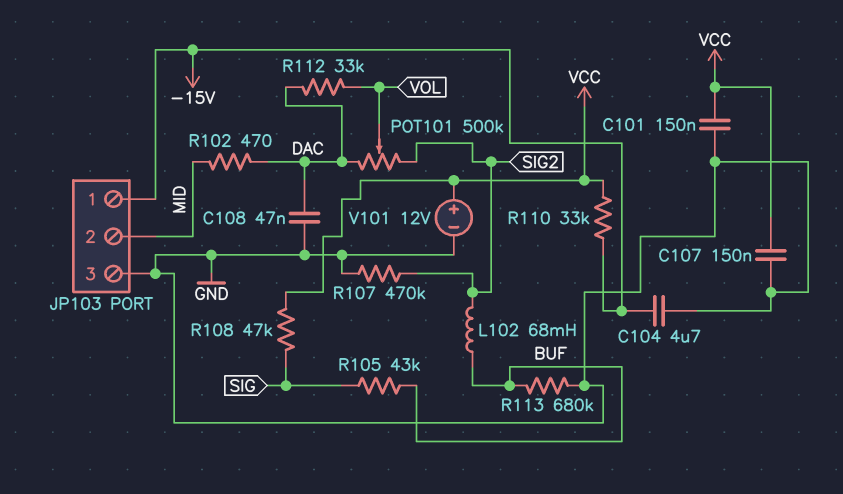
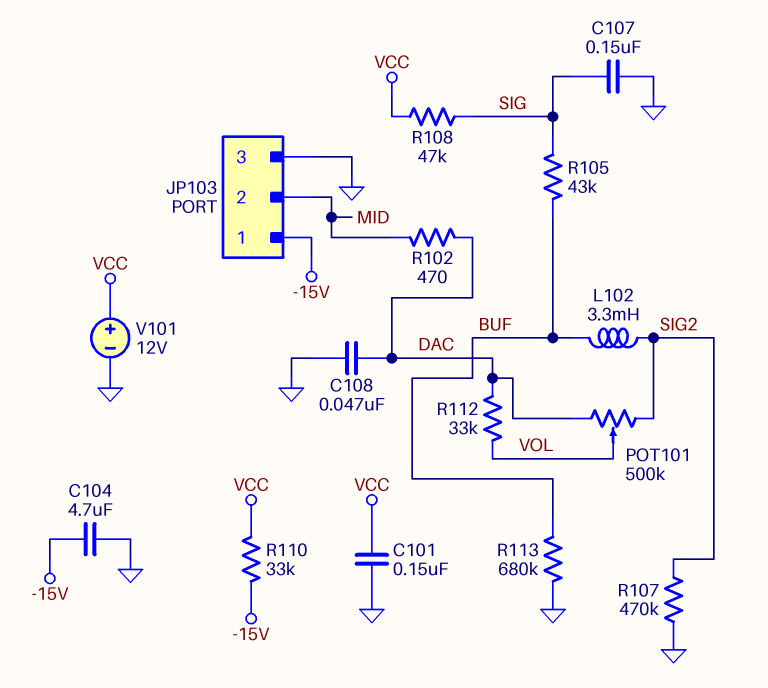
C107: 150nF (GND, VCC) -> 150nF (GND, SIG)
L102: 68mH (BUF, SIG2) -> 3.3mH (BUF, SIG2)

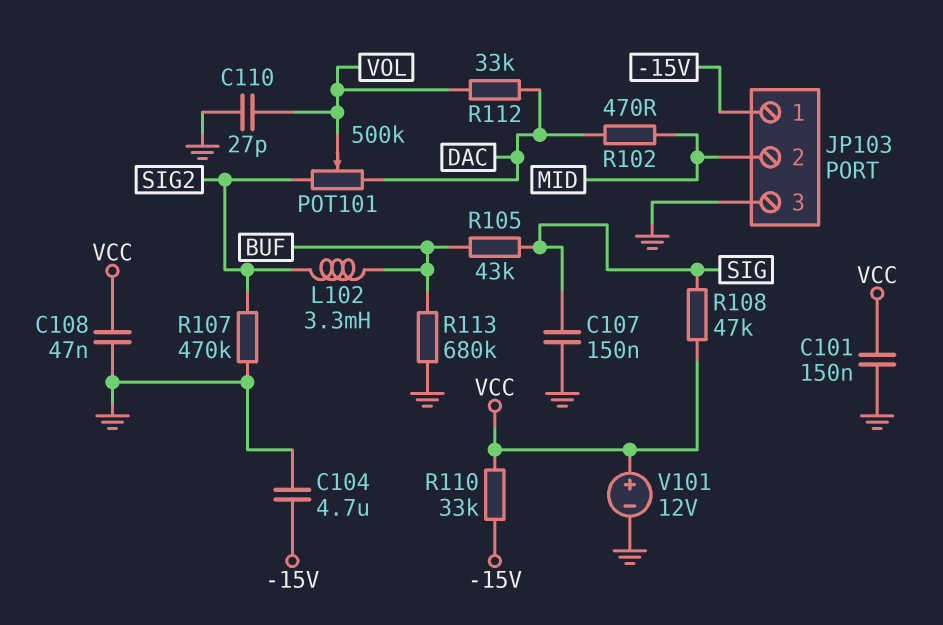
C108: 47nF (DAC, GND) -> 47nF (GND, VCC)
C110: none -> 27pF (GND, VOL)

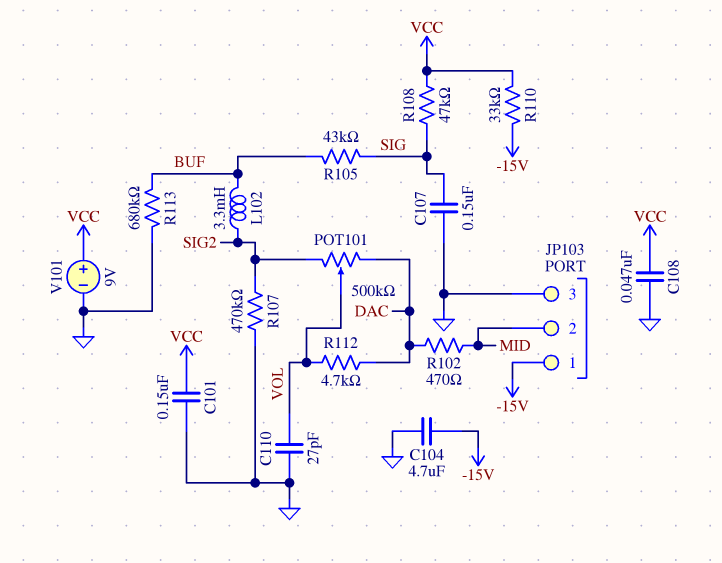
R112: 33k (DAC, VOL) -> 4.7k (DAC, VOL)
V101: 12V (plus VCC, minus GND) -> 9V (plus VCC, minus GND)

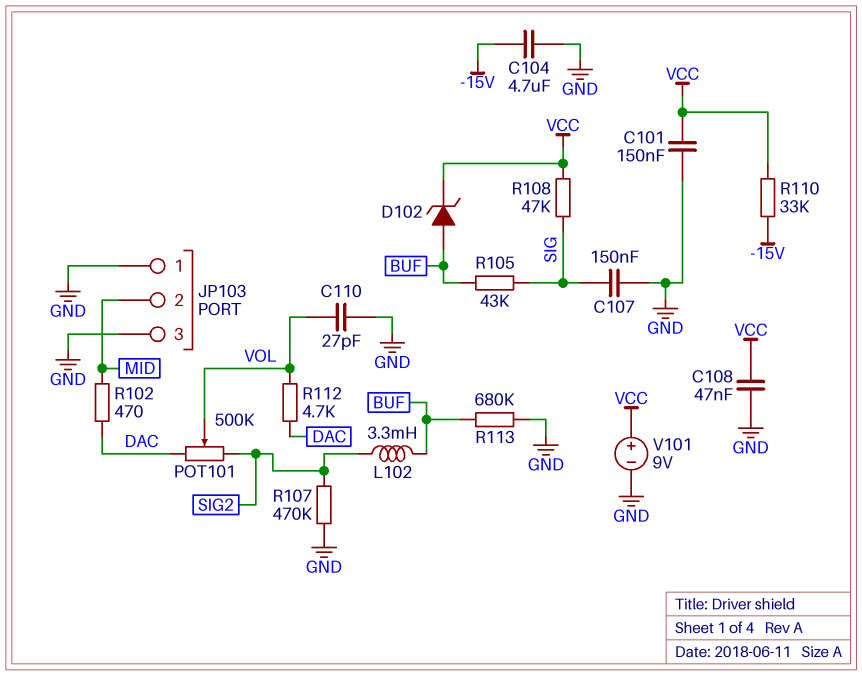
D102: none -> zener (A BUF, K VCC)
JP103 pin 1: -15V -> GND

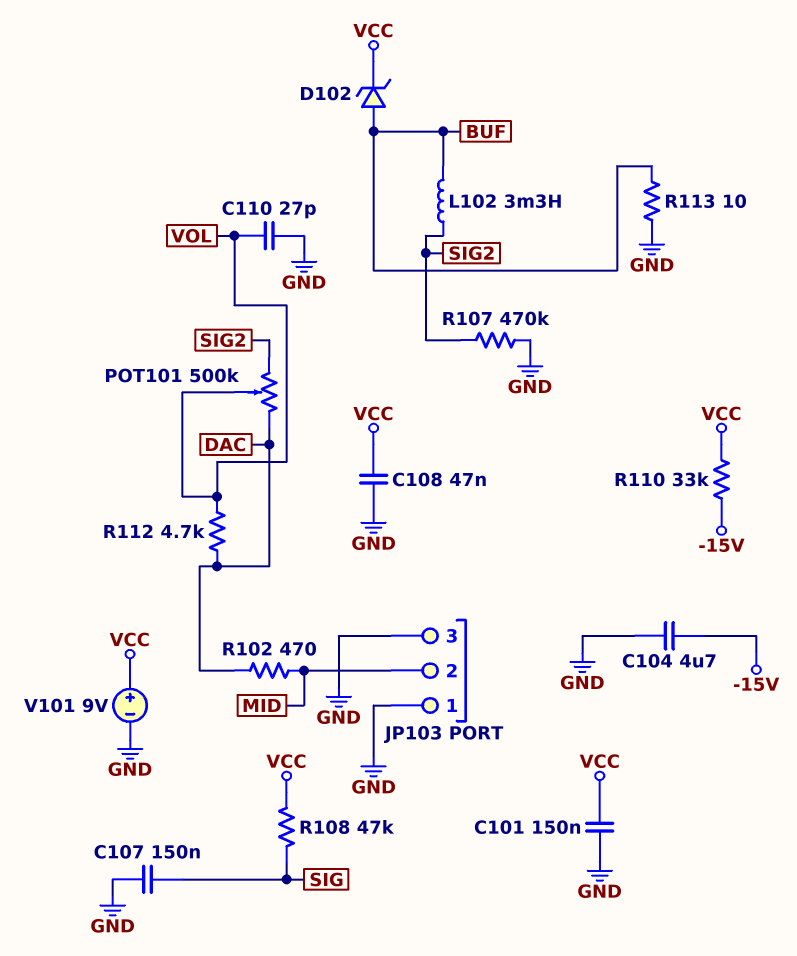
R105: 43k (BUF, SIG) -> none
R113: 680k (BUF, GND) -> 10 (BUF, GND)

